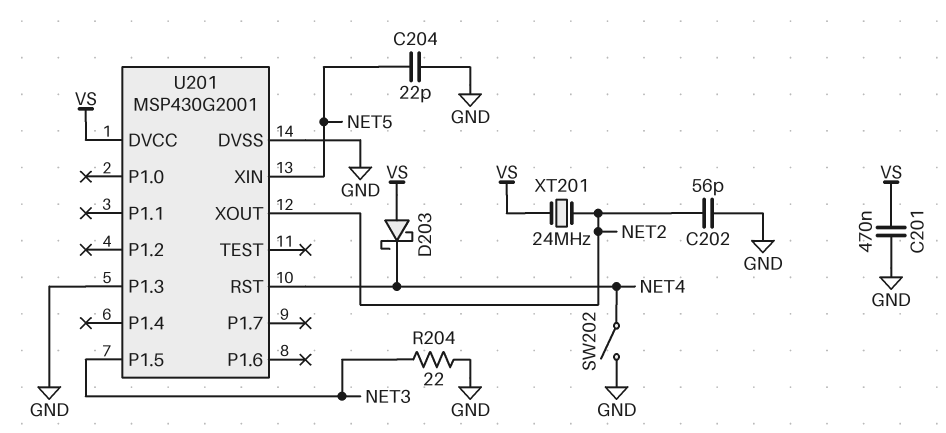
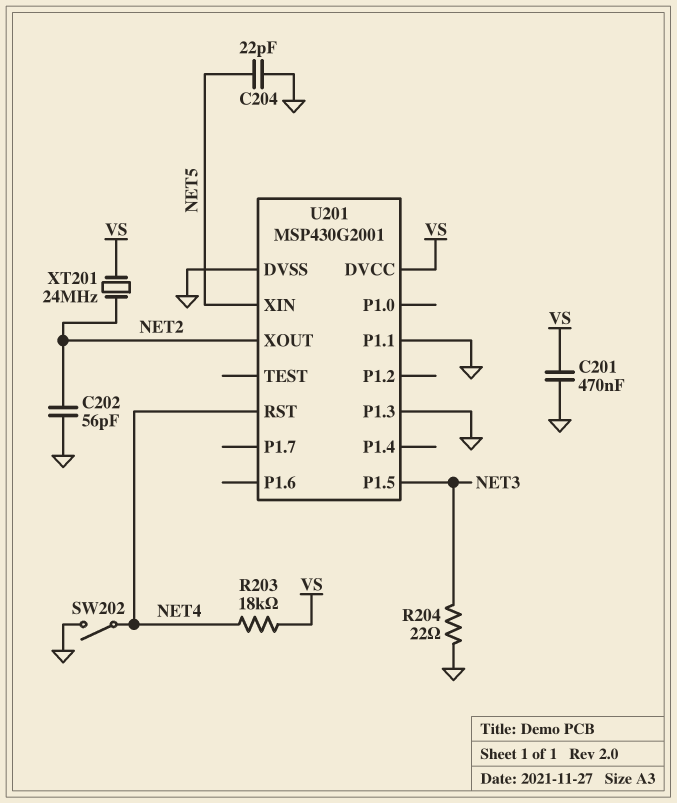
D203: schottky (A VS, K NET4) -> none
R203: none -> 18k (NET4, VS)
U201 pin P1.1: none -> GND

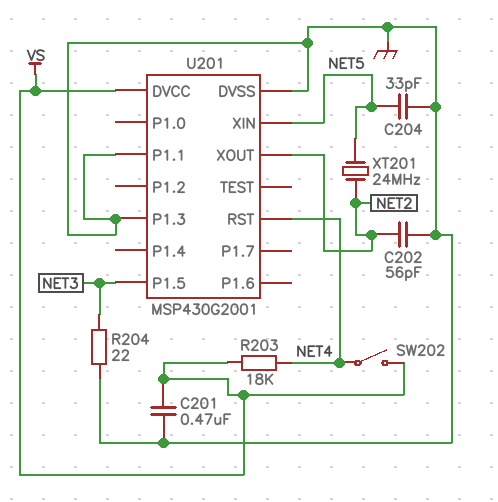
C204: 22pF (GND, NET5) -> 33pF (GND, NET5)
SW202: switch (GND, NET4) -> switch (NET4, VS)
XT201: 24MHz (NET2, VS) -> 24MHz (NET2, NET5)

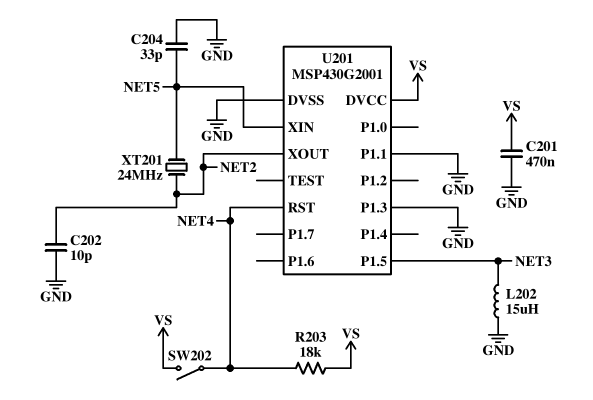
C202: 56pF (GND, NET2) -> 10pF (GND, NET2)
L202: none -> 15uH (GND, NET3)
R204: 22 (GND, NET3) -> none

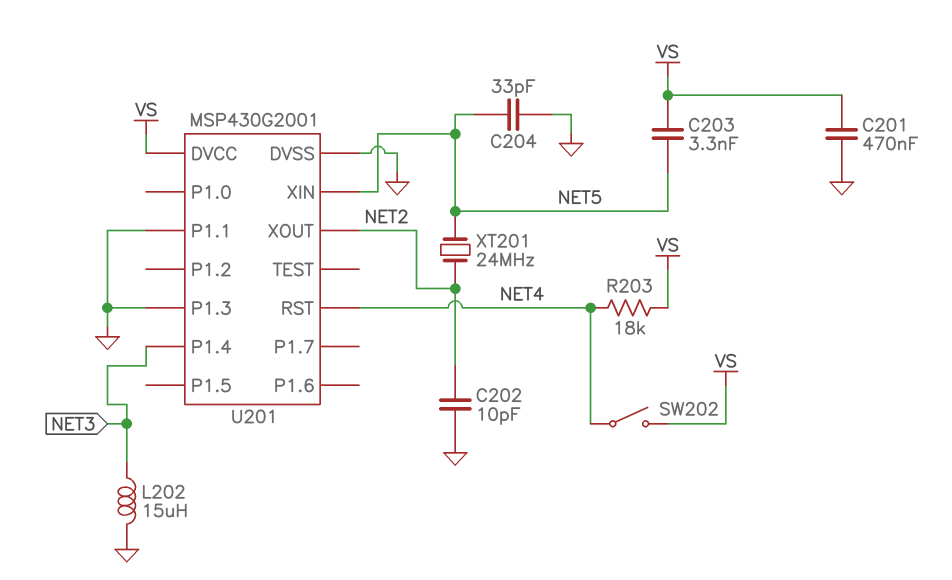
C203: none -> 3.3nF (NET5, VS)
U201 pin P1.4: none -> NET3
U201 pin P1.5: NET3 -> none

